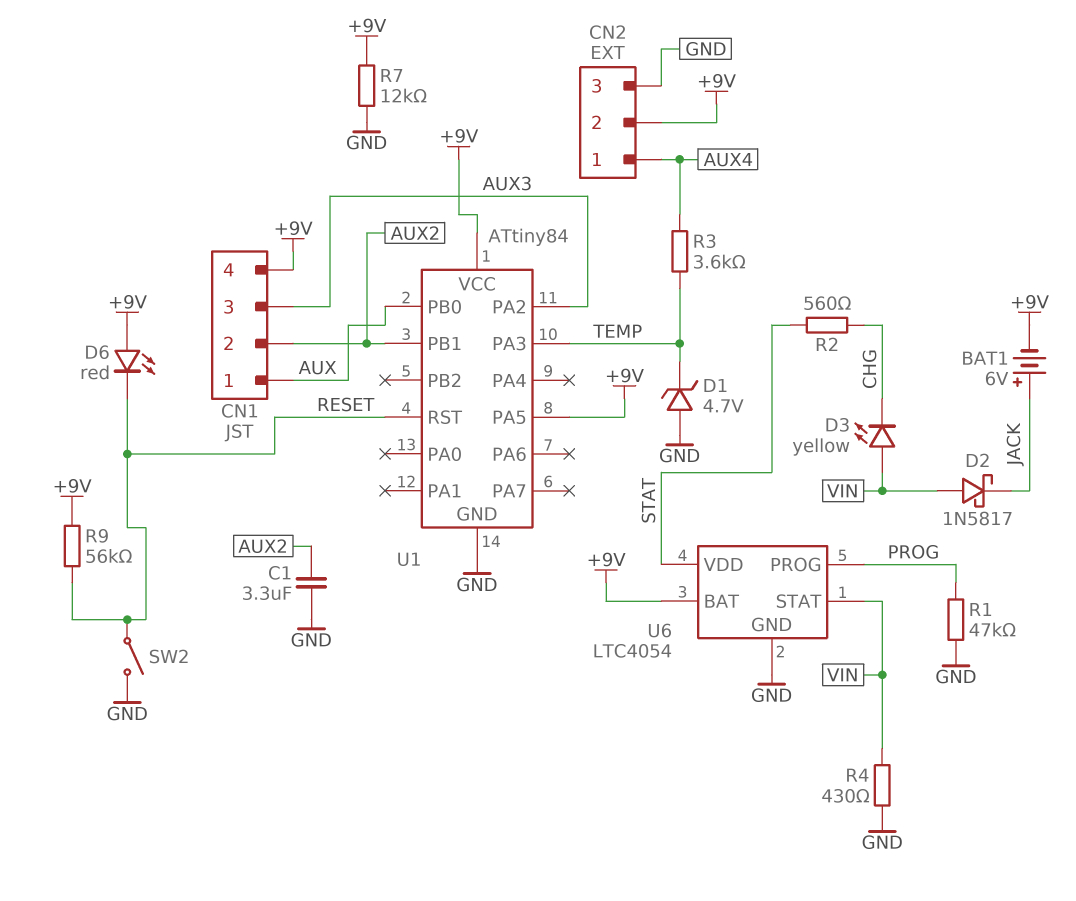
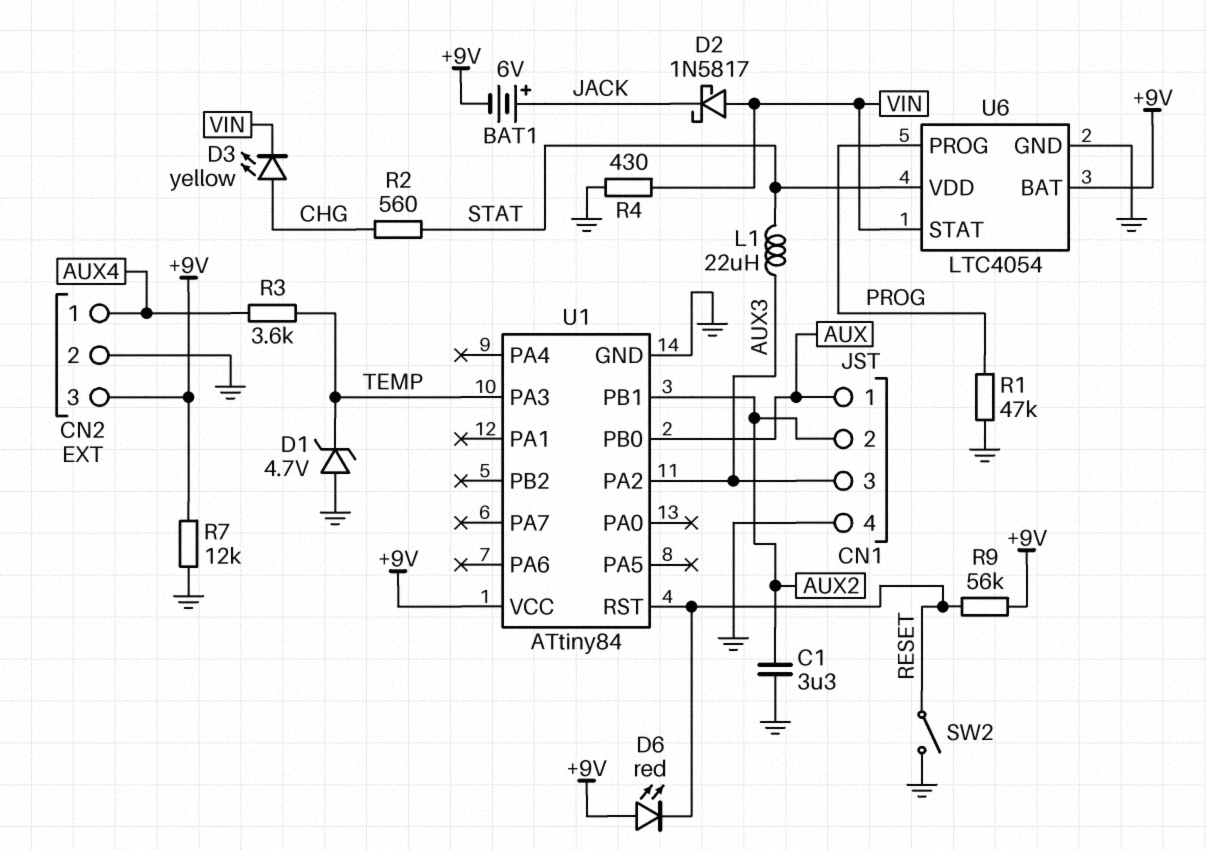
CN1 pin 4: +9V -> GND
CN2 pin 2: +9V -> GND
CN2 pin 3: GND -> +9V
D3: LED yellow (A VIN, K CHG) -> LED yellow (A CHG, K VIN)
L1: none -> 22uH (AUX3, STAT)
U1 pin PA5: +9V -> none

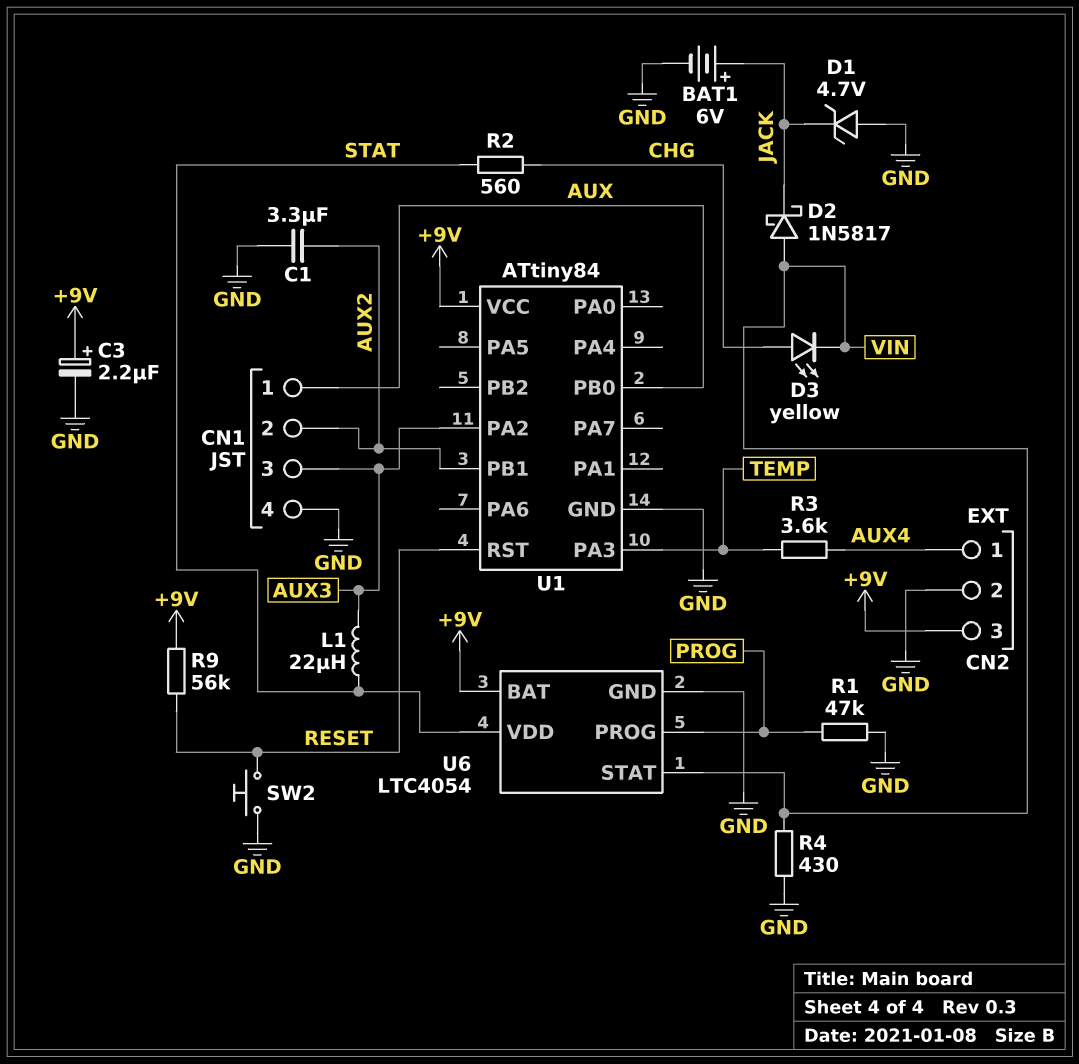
BAT1: 6V (plus JACK, minus +9V) -> 6V (plus JACK, minus GND)
C3: none -> 2.2uF (plus +9V, minus GND)
D1: zener 4.7V (A GND, K TEMP) -> zener 4.7V (A GND, K JACK)
D6: LED red (A +9V, K RESET) -> none
R7: 12k (+9V, GND) -> none
SW2: switch (GND, RESET) -> button (GND, RESET)

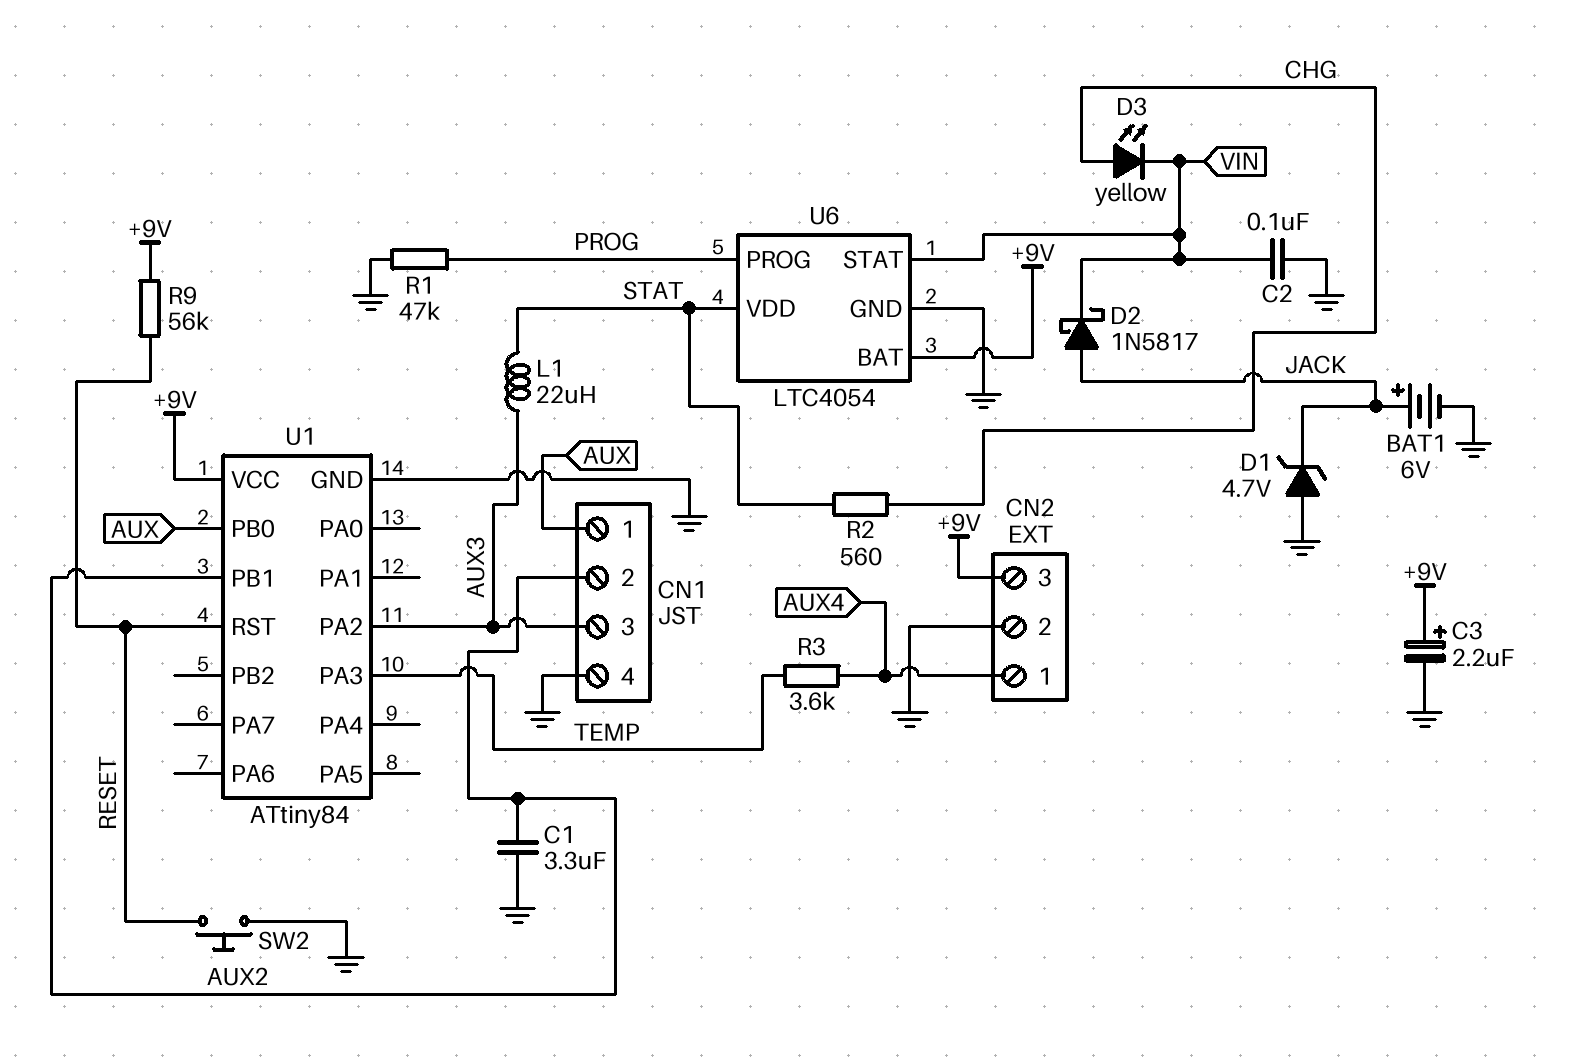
C2: none -> 100nF (GND, VIN)
D2: schottky 1N5817 (A VIN, K JACK) -> schottky 1N5817 (A JACK, K VIN)
R4: 430 (GND, VIN) -> none

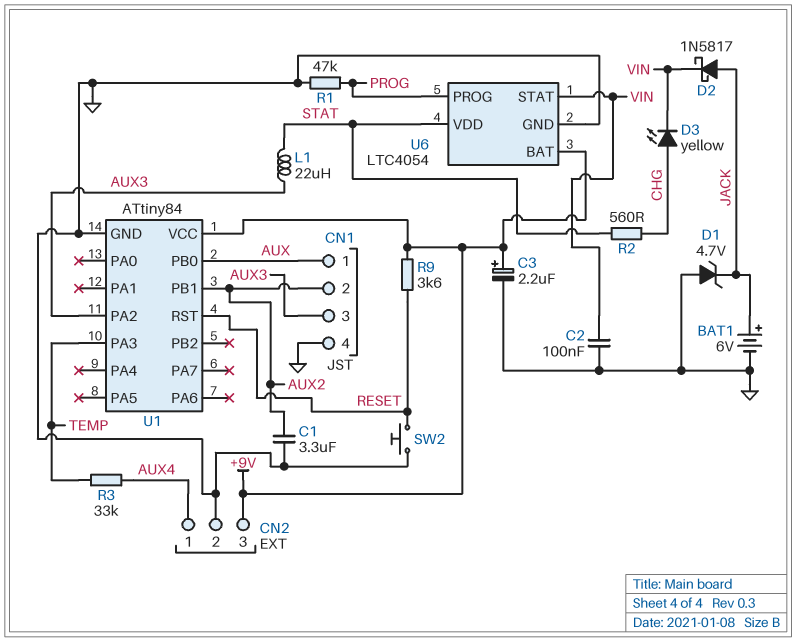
R3: 3.6k (AUX4, TEMP) -> 33k (AUX4, TEMP)
R9: 56k (+9V, RESET) -> 3.6k (+9V, RESET)

